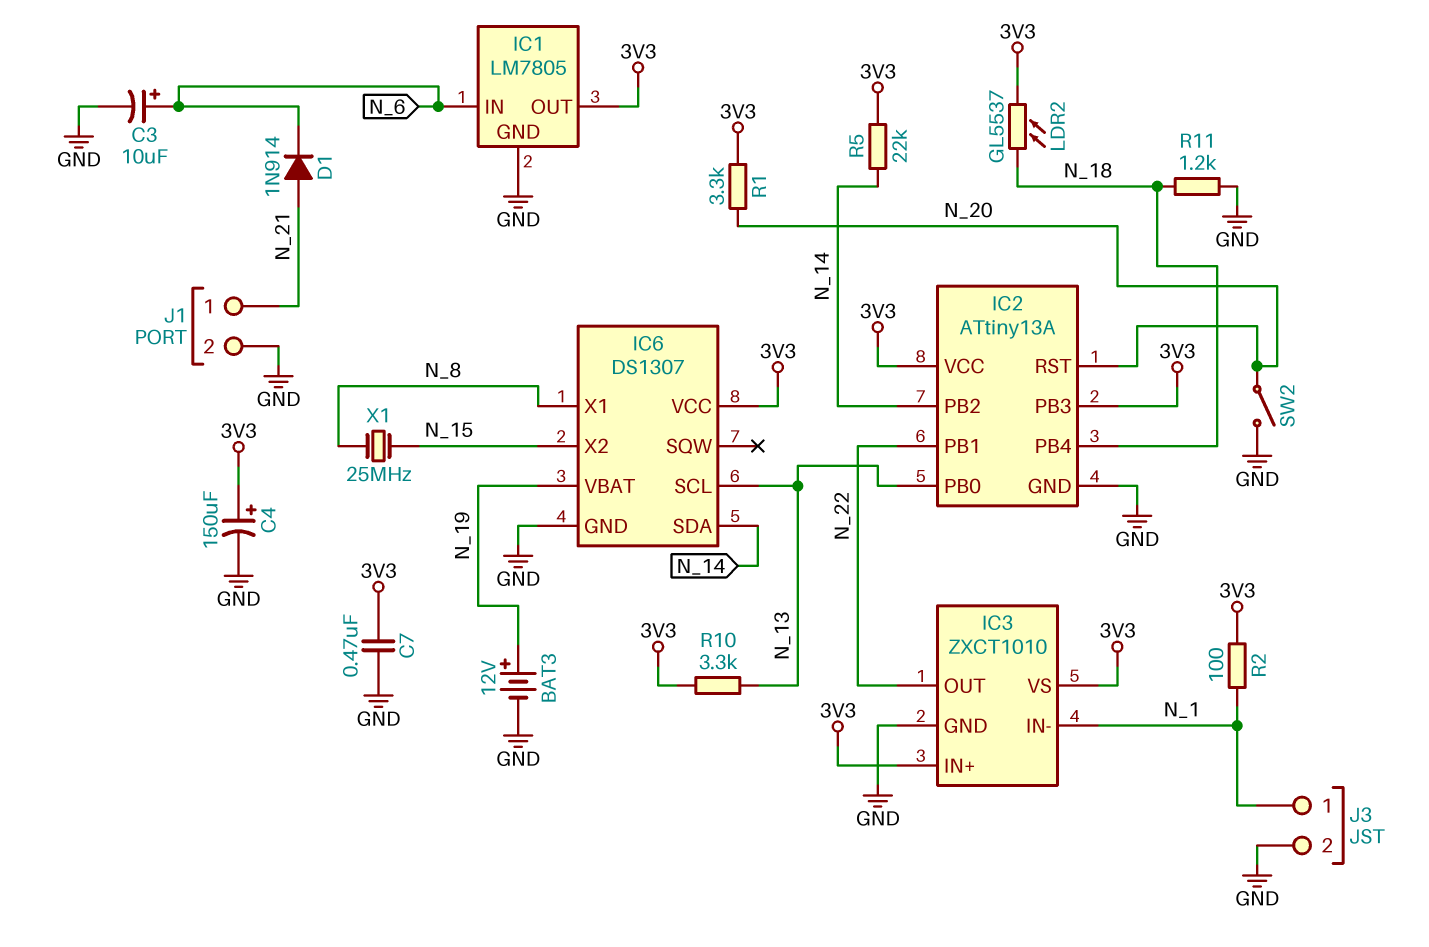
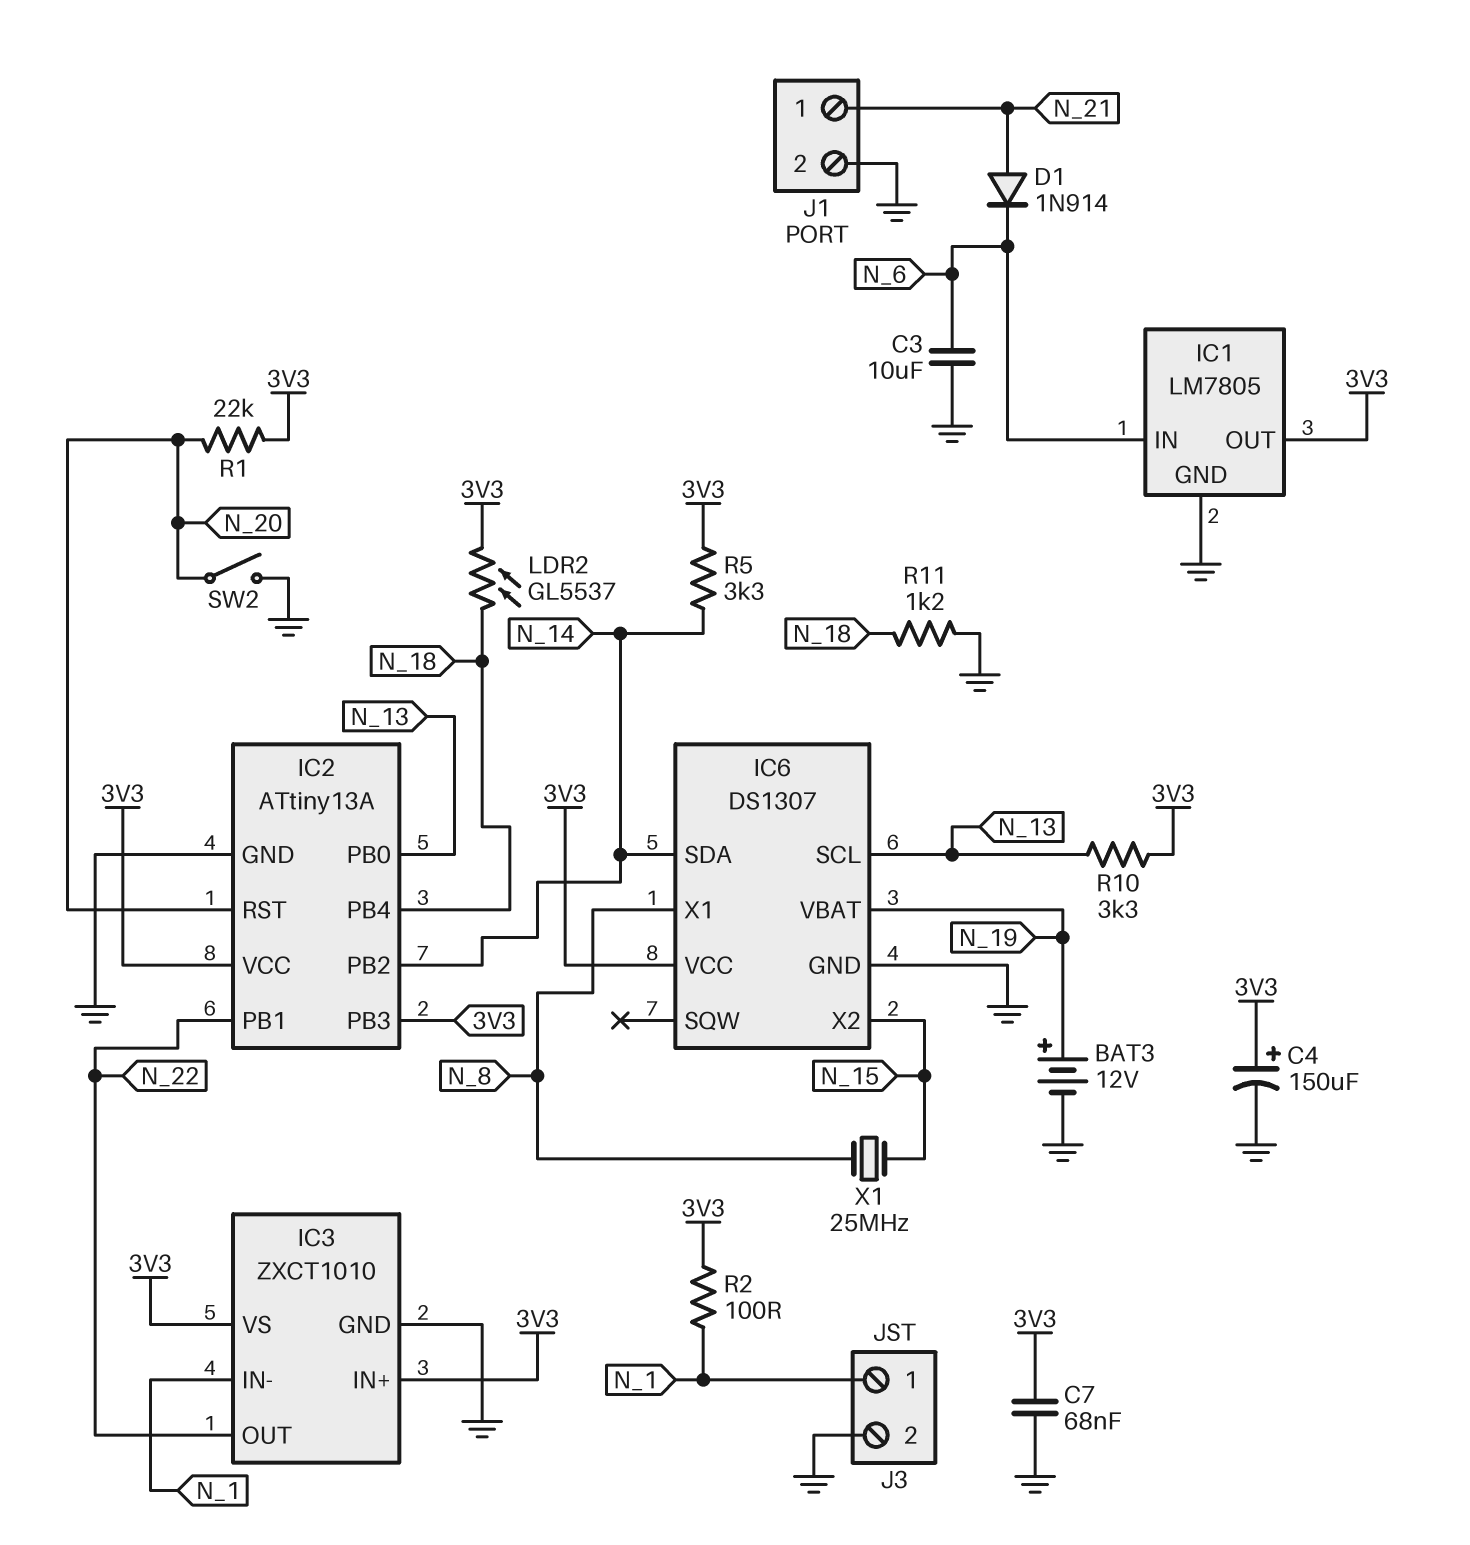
C3: 10uF (plus N_6, minus GND) -> 10uF (GND, N_6)
C7: 470nF (3V3, GND) -> 68nF (3V3, GND)
R1: 3.3k (3V3, N_20) -> 22k (3V3, N_20)
R5: 22k (3V3, N_14) -> 3.3k (3V3, N_14)

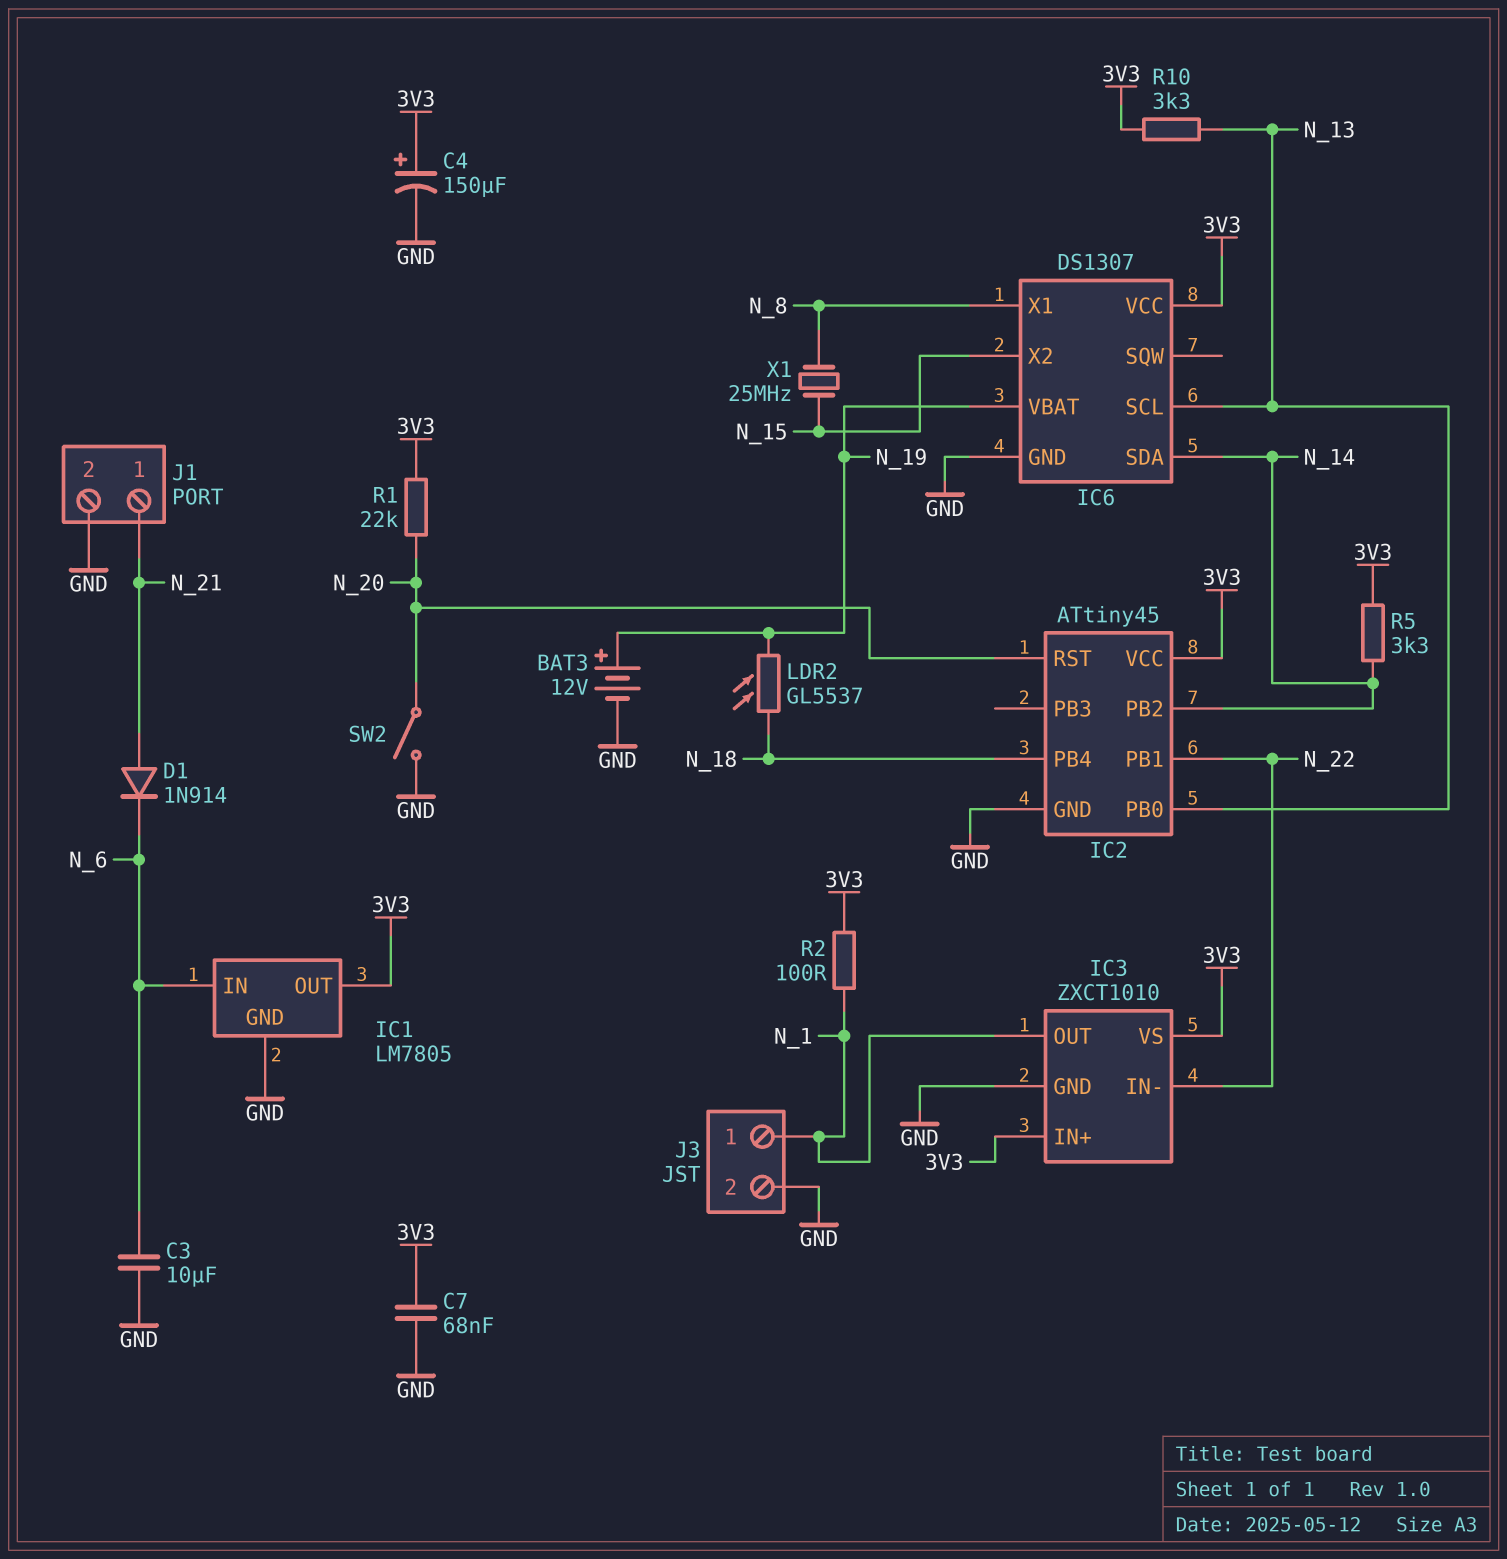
IC2: ATtiny13A -> ATtiny45
IC2 pin PB3: 3V3 -> none
IC3 pin IN-: N_1 -> N_22
IC3 pin OUT: N_22 -> N_1
LDR2: GL5537 (3V3, N_18) -> GL5537 (N_18, N_19)
R11: 1.2k (GND, N_18) -> none

